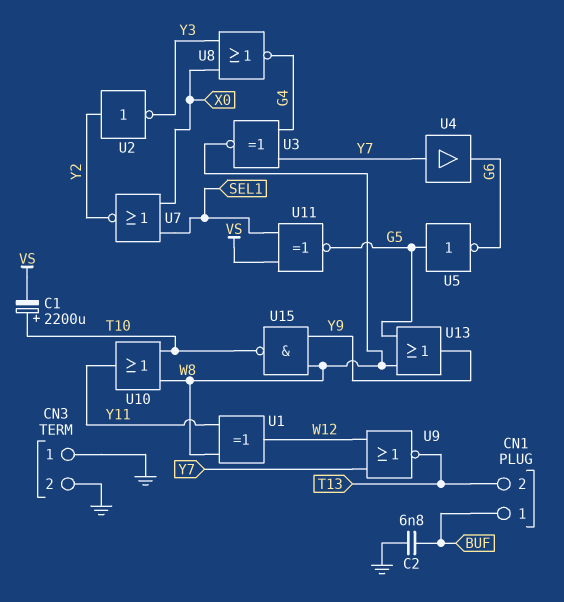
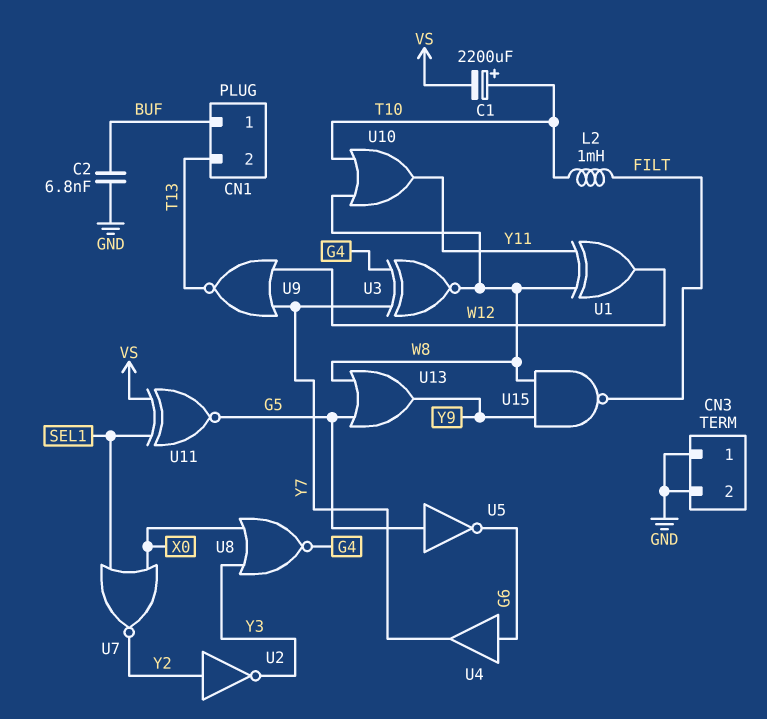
L2: none -> 1mH (FILT, T10)
U4: buffer (in Y7, out G6) -> buffer (in G6, out Y7)
U15: NAND (in W8, in Y9, out T10) -> NAND (in W8, in Y9, out FILT)

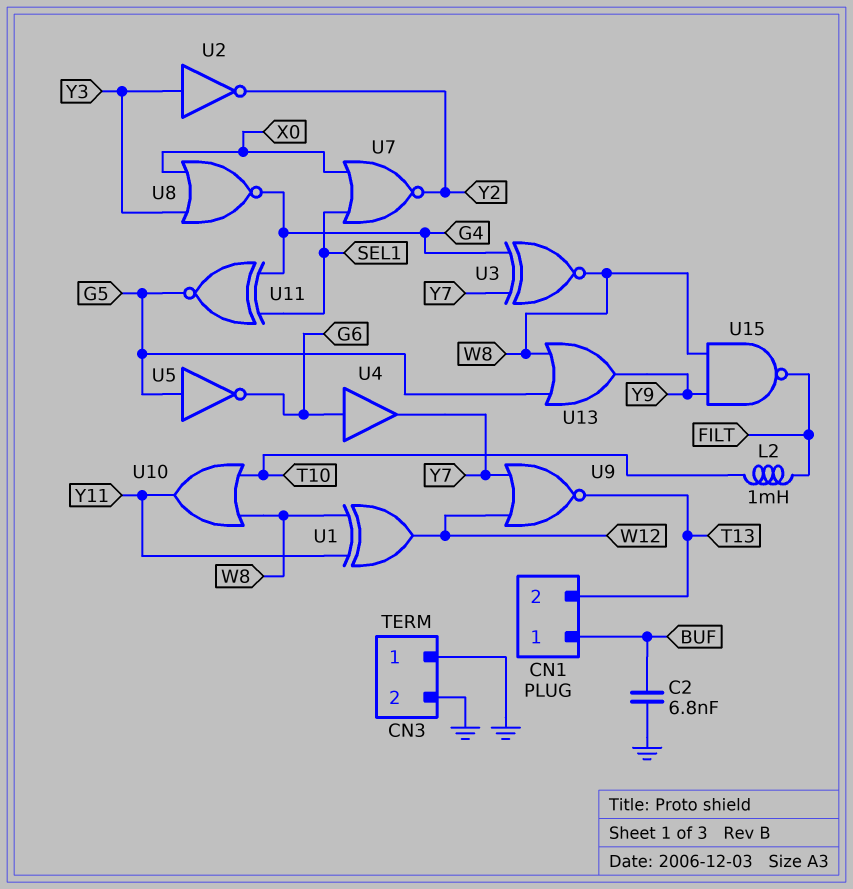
C1: 2200uF (plus T10, minus VS) -> none
U2: NOT (in Y2, out Y3) -> NOT (in Y3, out Y2)
U11: XNOR (in SEL1, in VS, out G5) -> XNOR (in G4, in SEL1, out G5)

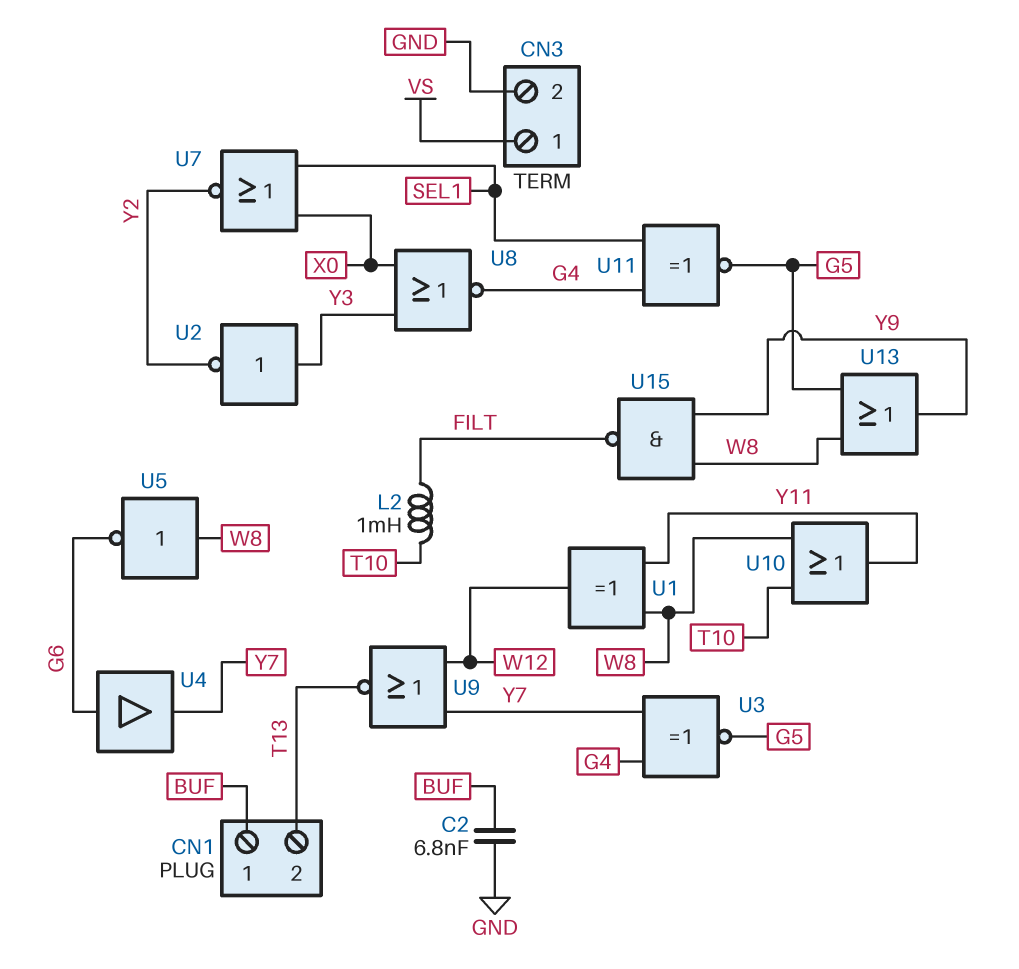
CN3 pin 1: GND -> VS
U3: XNOR (in G4, in Y7, out W8) -> XNOR (in G4, in Y7, out G5)
U5: NOT (in G5, out G6) -> NOT (in W8, out G6)

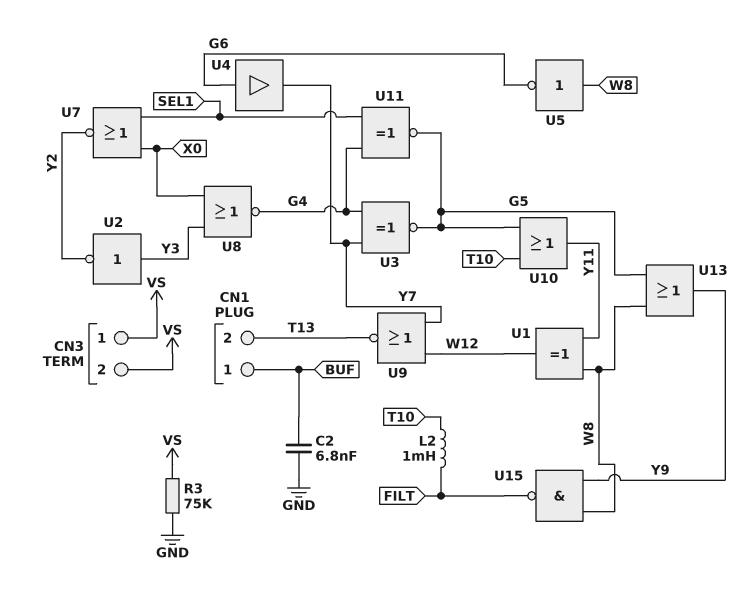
CN3 pin 2: GND -> VS
R3: none -> 75k (GND, VS)
U10: OR (in T10, in W8, out Y11) -> OR (in G5, in T10, out Y11)

